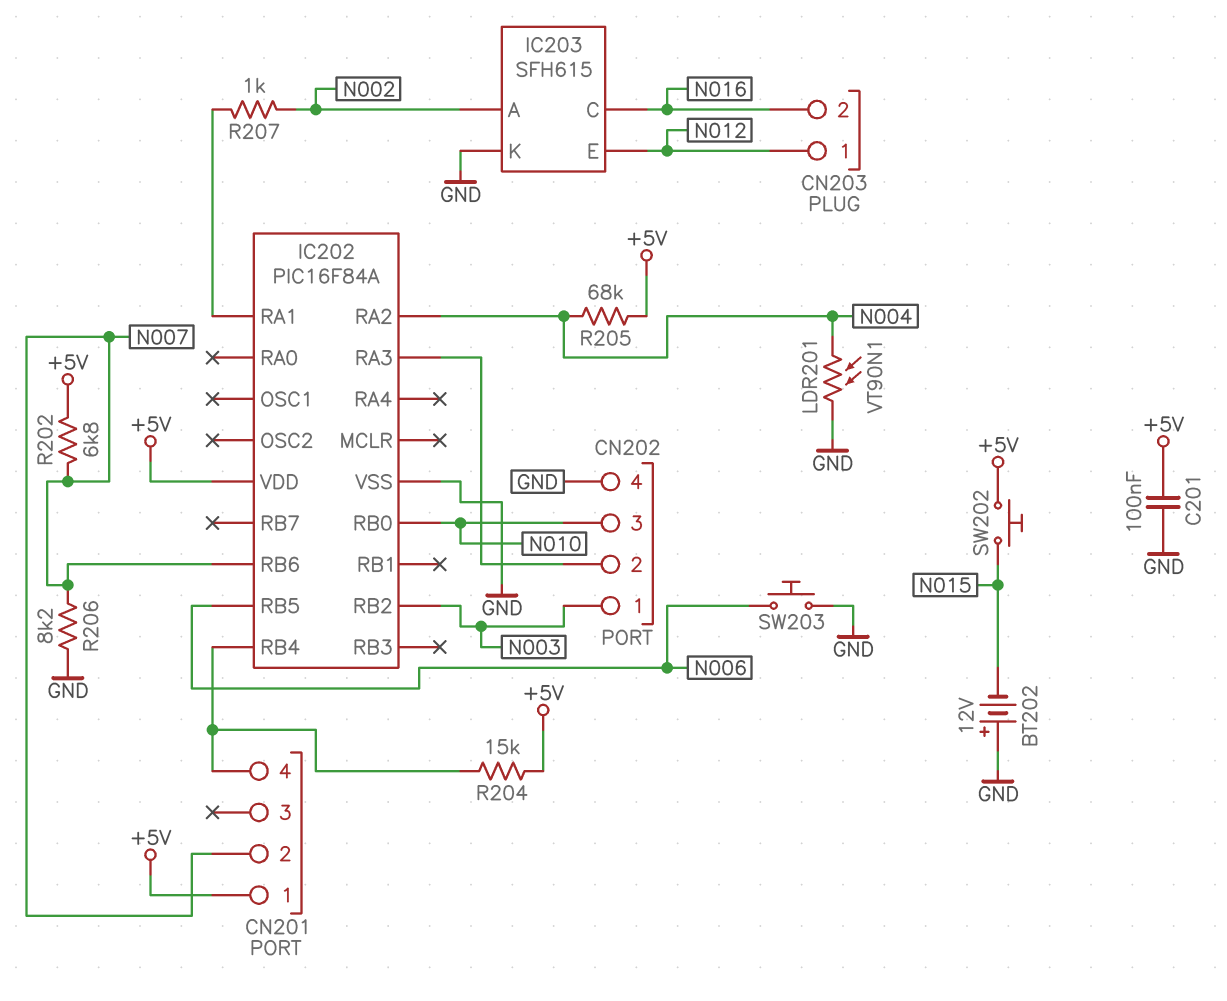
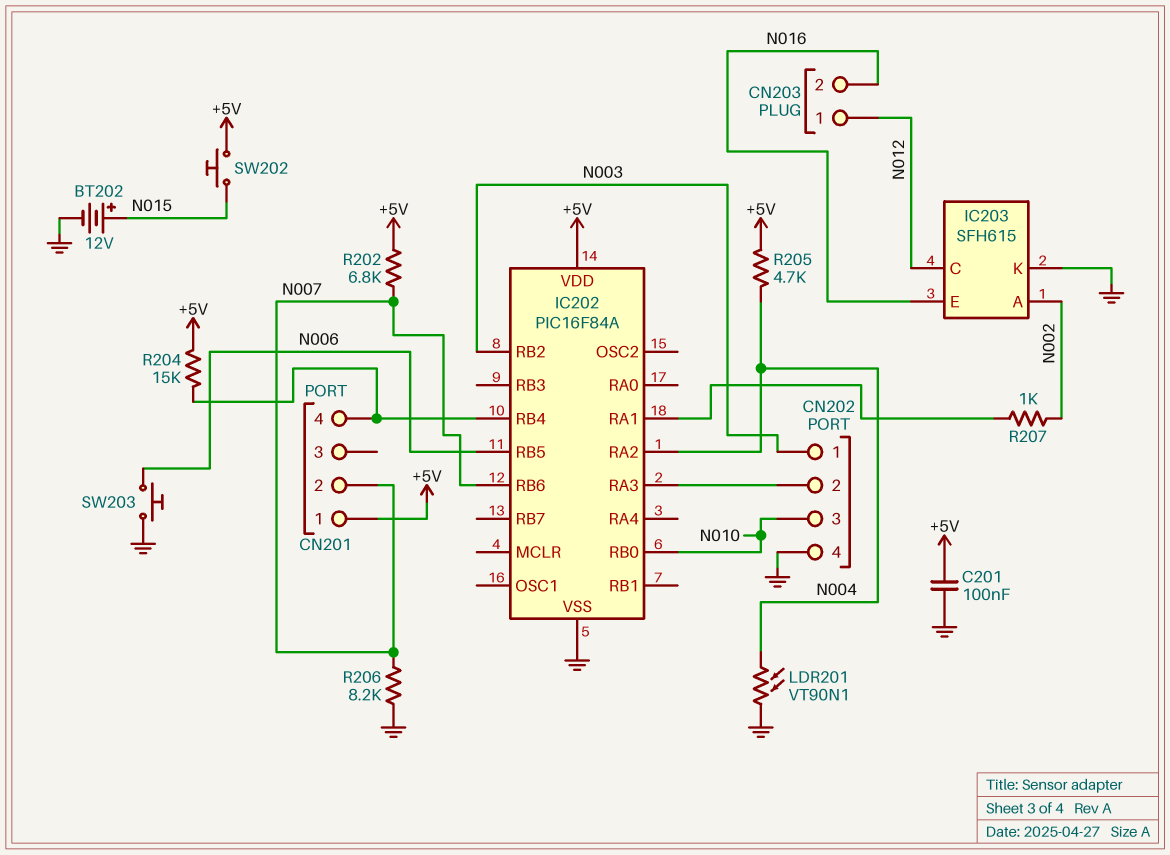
BT202: 12V (plus GND, minus N015) -> 12V (plus N015, minus GND)
IC203 pin C: N016 -> N012
IC203 pin E: N012 -> N016
R205: 68k (+5V, N004) -> 4.7k (+5V, N004)

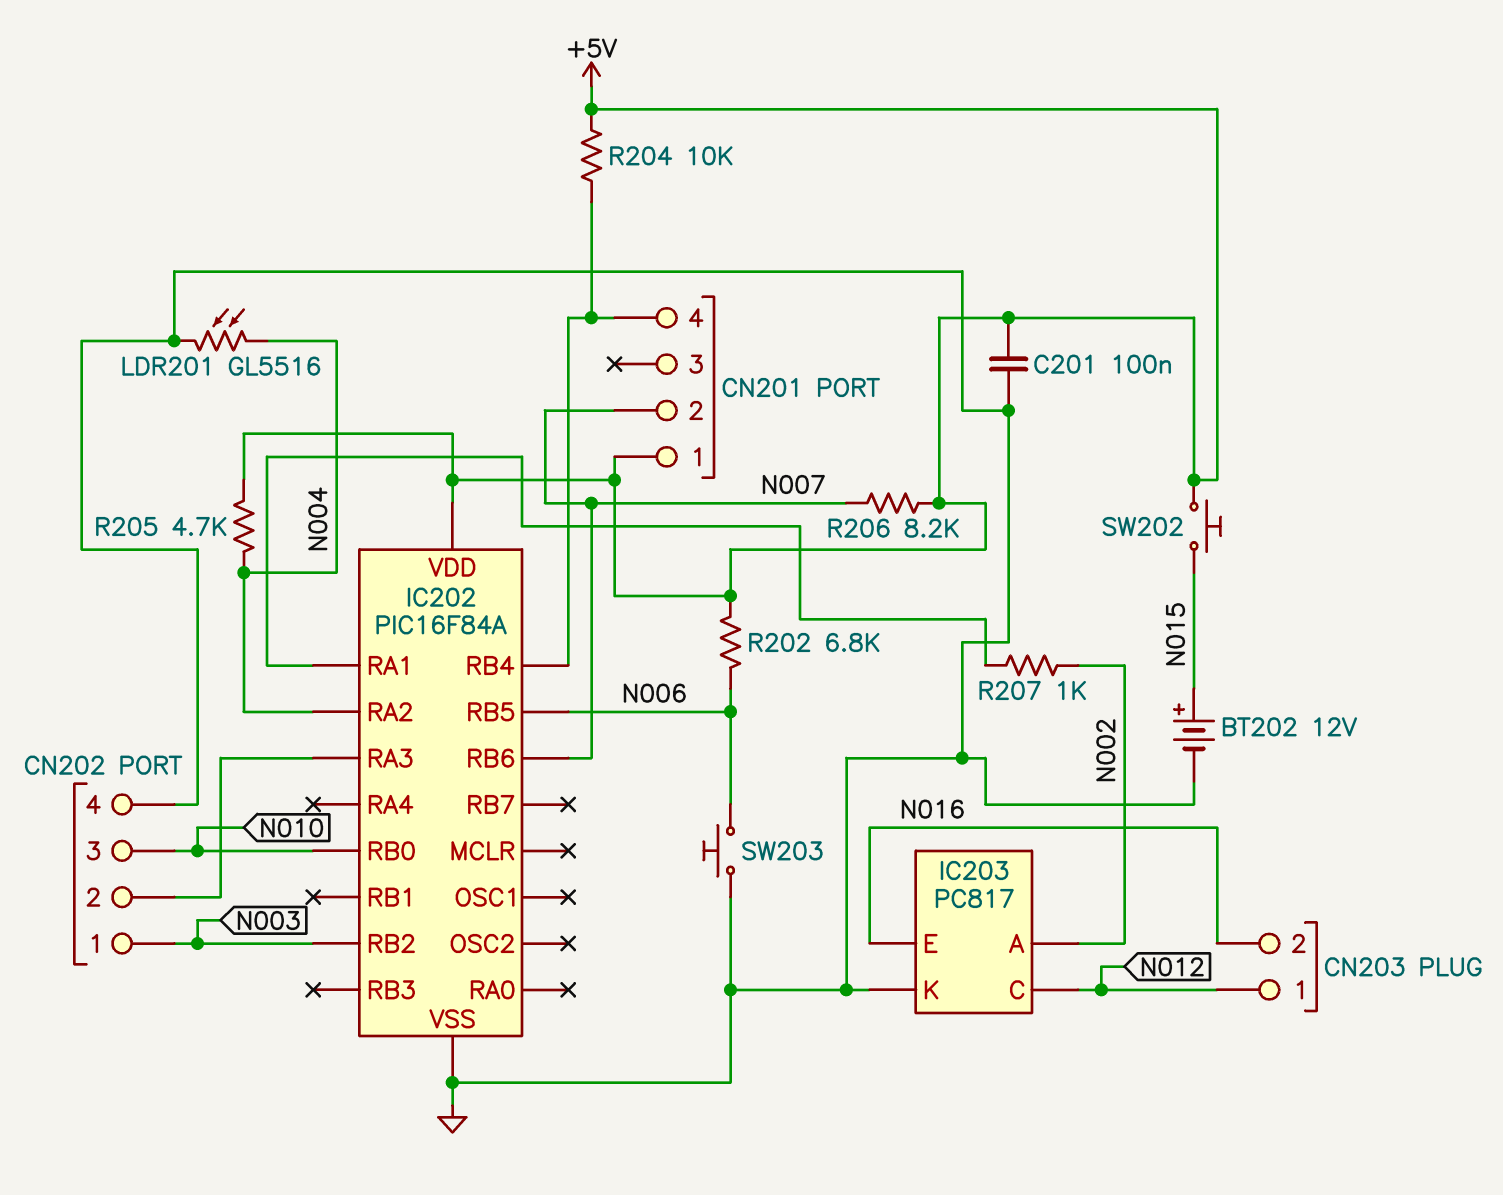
IC203: SFH615 -> PC817
LDR201: VT90N1 (GND, N004) -> GL5516 (GND, N004)
R202: 6.8k (+5V, N007) -> 6.8k (+5V, N006)
R204: 15k (+5V, CN201/4) -> 10k (+5V, CN201/4)
R206: 8.2k (GND, N007) -> 8.2k (+5V, N007)

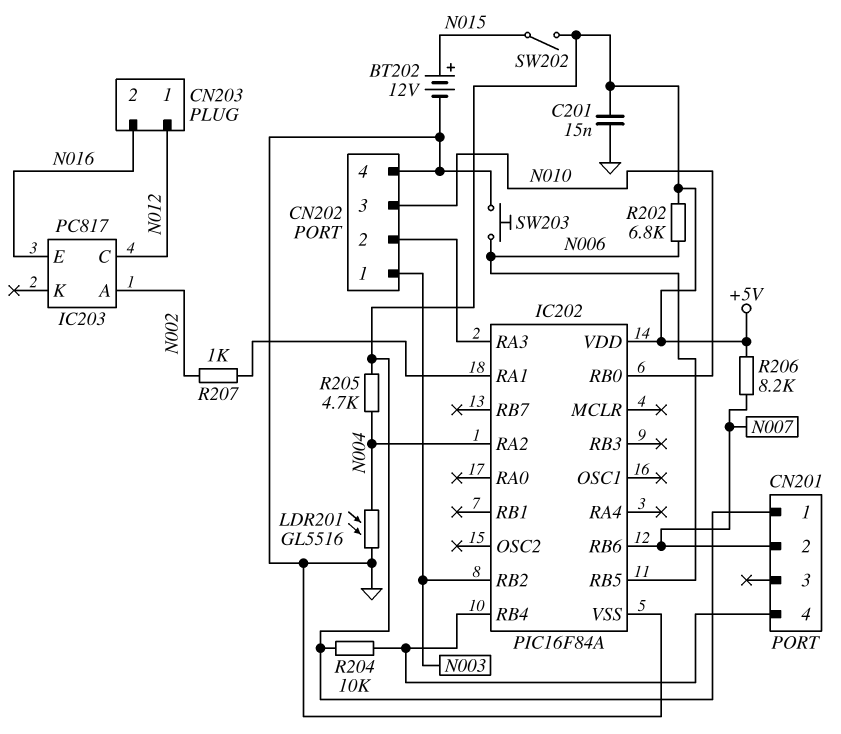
C201: 100nF (+5V, GND) -> 15nF (+5V, GND)
IC203 pin K: GND -> none
SW202: button (+5V, N015) -> switch (+5V, N015)

